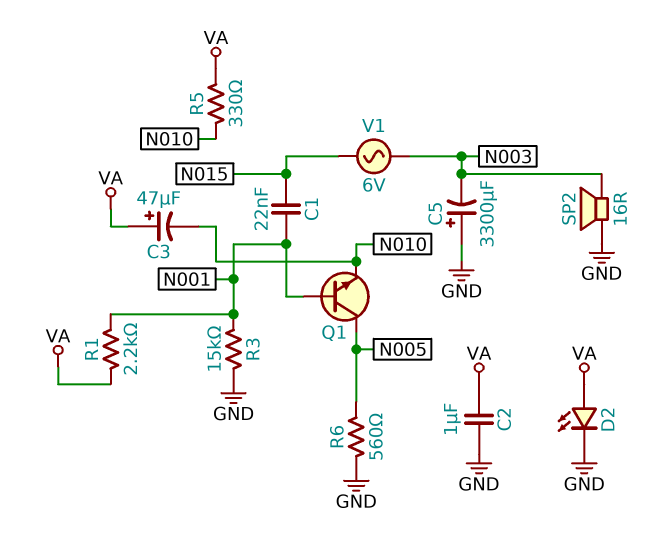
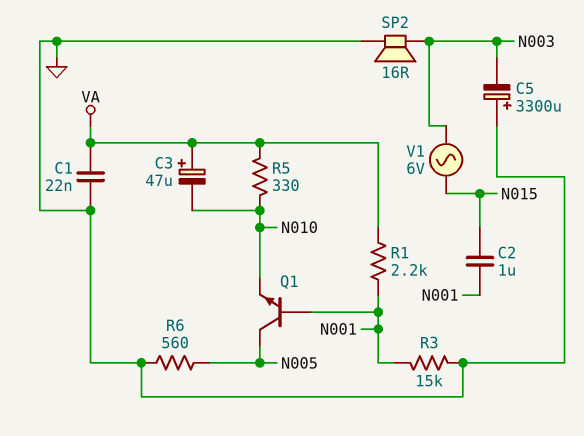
C1: 22nF (N001, N015) -> 22nF (GND, VA)
C2: 1uF (GND, VA) -> 1uF (N001, N015)
D2: LED (A VA, K GND) -> none

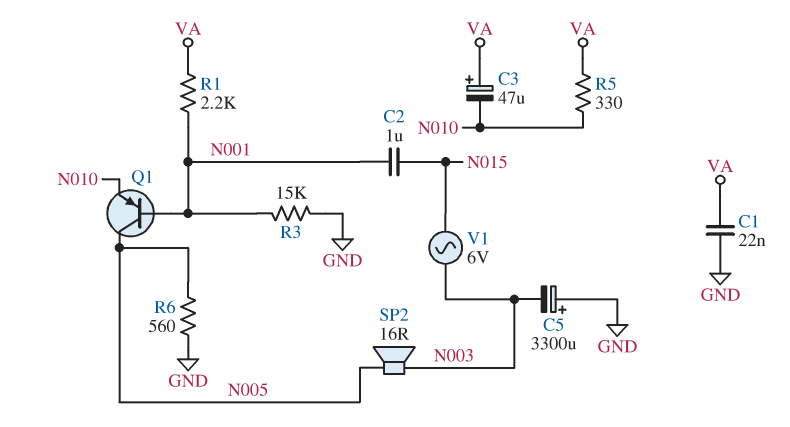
Q1: NPN (B N001, C N005, E N010) -> PNP (B N001, C N005, E N010)
SP2: speaker 16R (GND, N003) -> speaker 16R (N003, N005)

